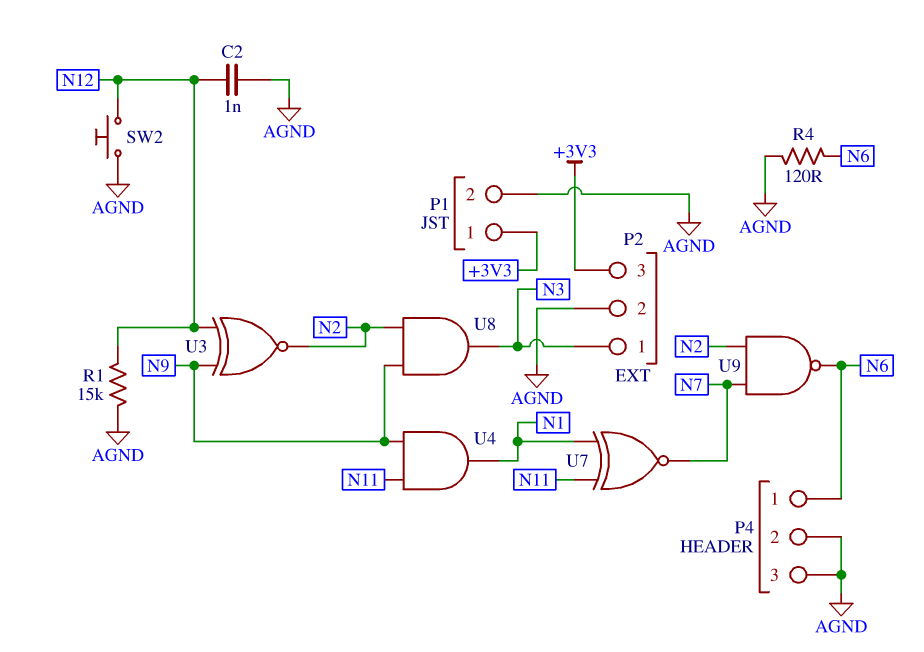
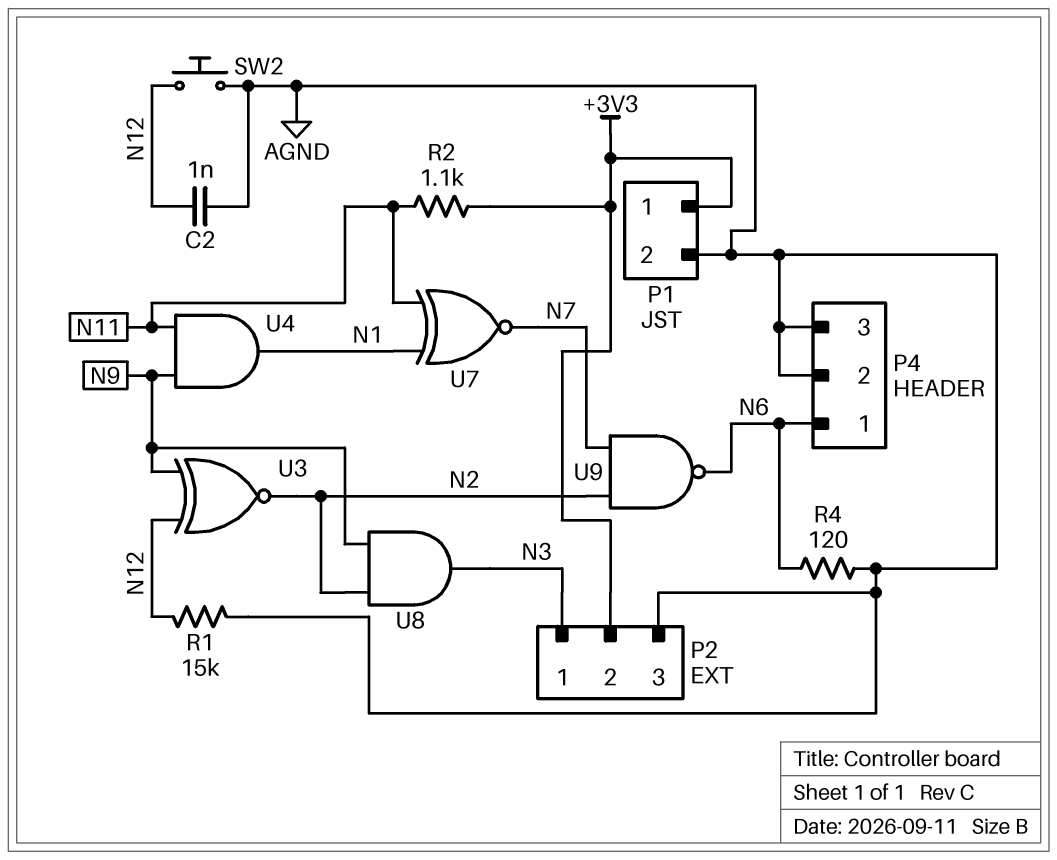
P2 pin 2: AGND -> +3V3
P2 pin 3: +3V3 -> AGND
R2: none -> 1.1k (+3V3, N11)

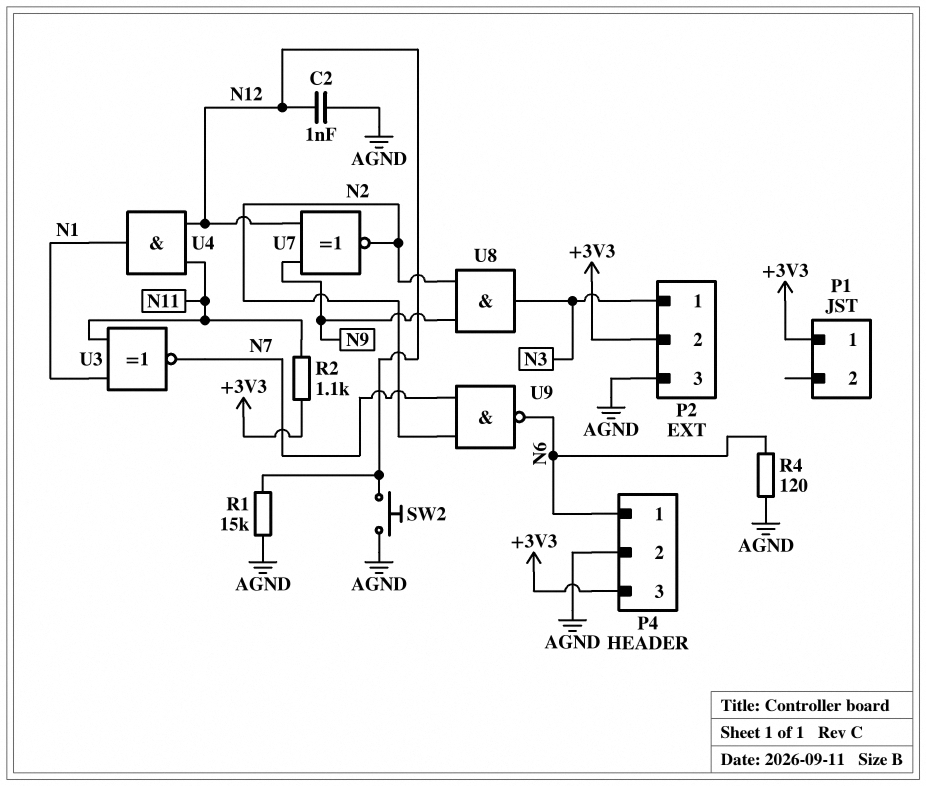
P1 pin 2: AGND -> none
P4 pin 3: AGND -> +3V3
U3: XNOR (in N9, in N12, out N2) -> XNOR (in N1, in N11, out N7)
U4: AND (in N9, in N11, out N1) -> AND (in N11, in N12, out N1)
U7: XNOR (in N1, in N11, out N7) -> XNOR (in N9, in N12, out N2)

